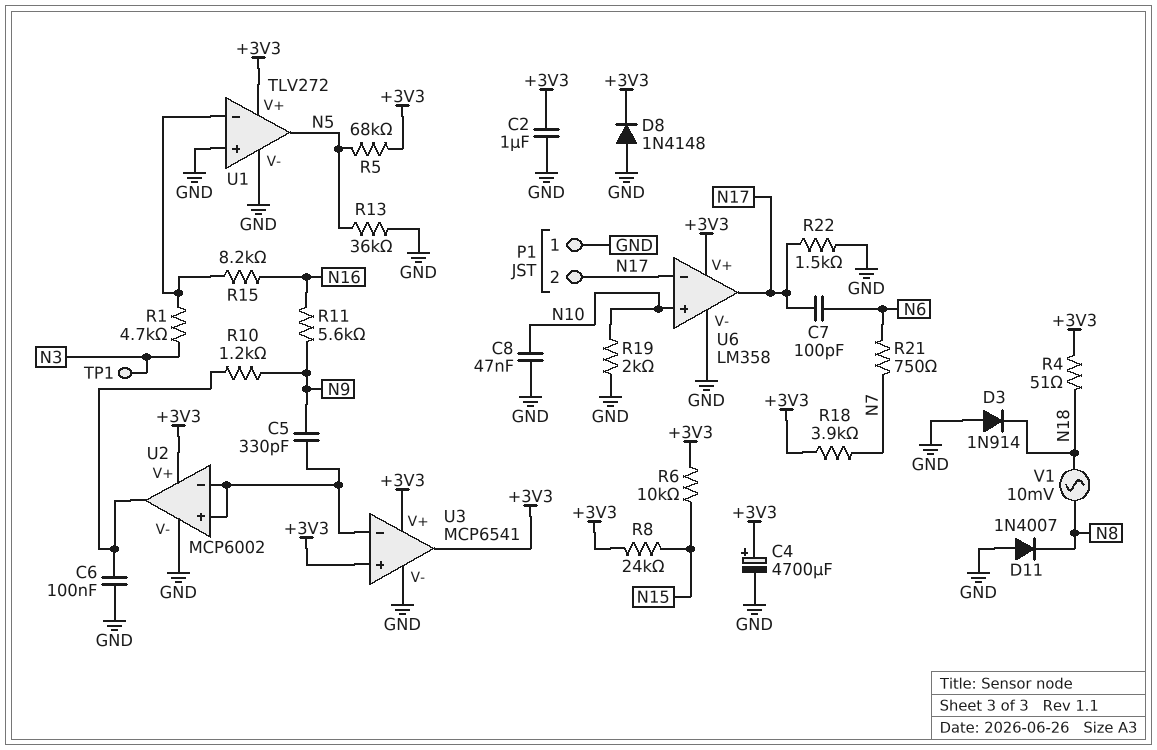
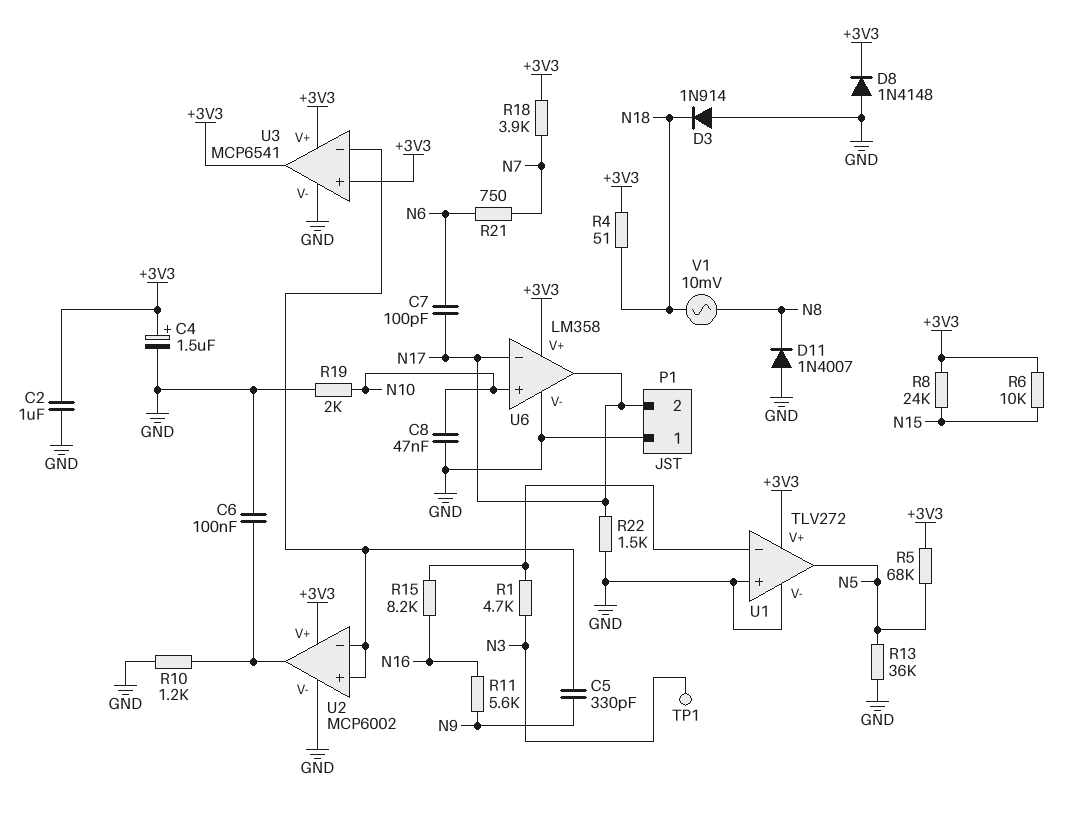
C4: 4700uF (plus +3V3, minus GND) -> 1.5uF (plus +3V3, minus GND)
R10: 1.2k (N9, U2/out) -> 1.2k (GND, U2/out)

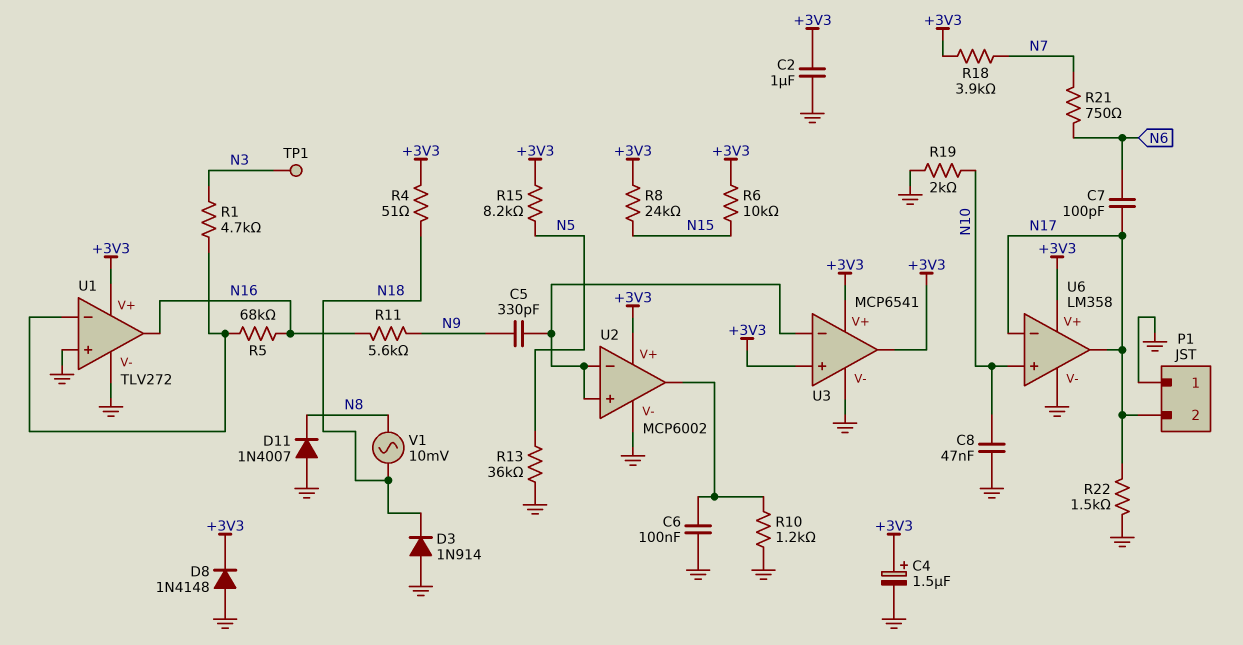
R5: 68k (+3V3, N5) -> 68k (N16, U1/in-)
R15: 8.2k (N16, U1/in-) -> 8.2k (+3V3, N5)
U1 pin out: N5 -> N16

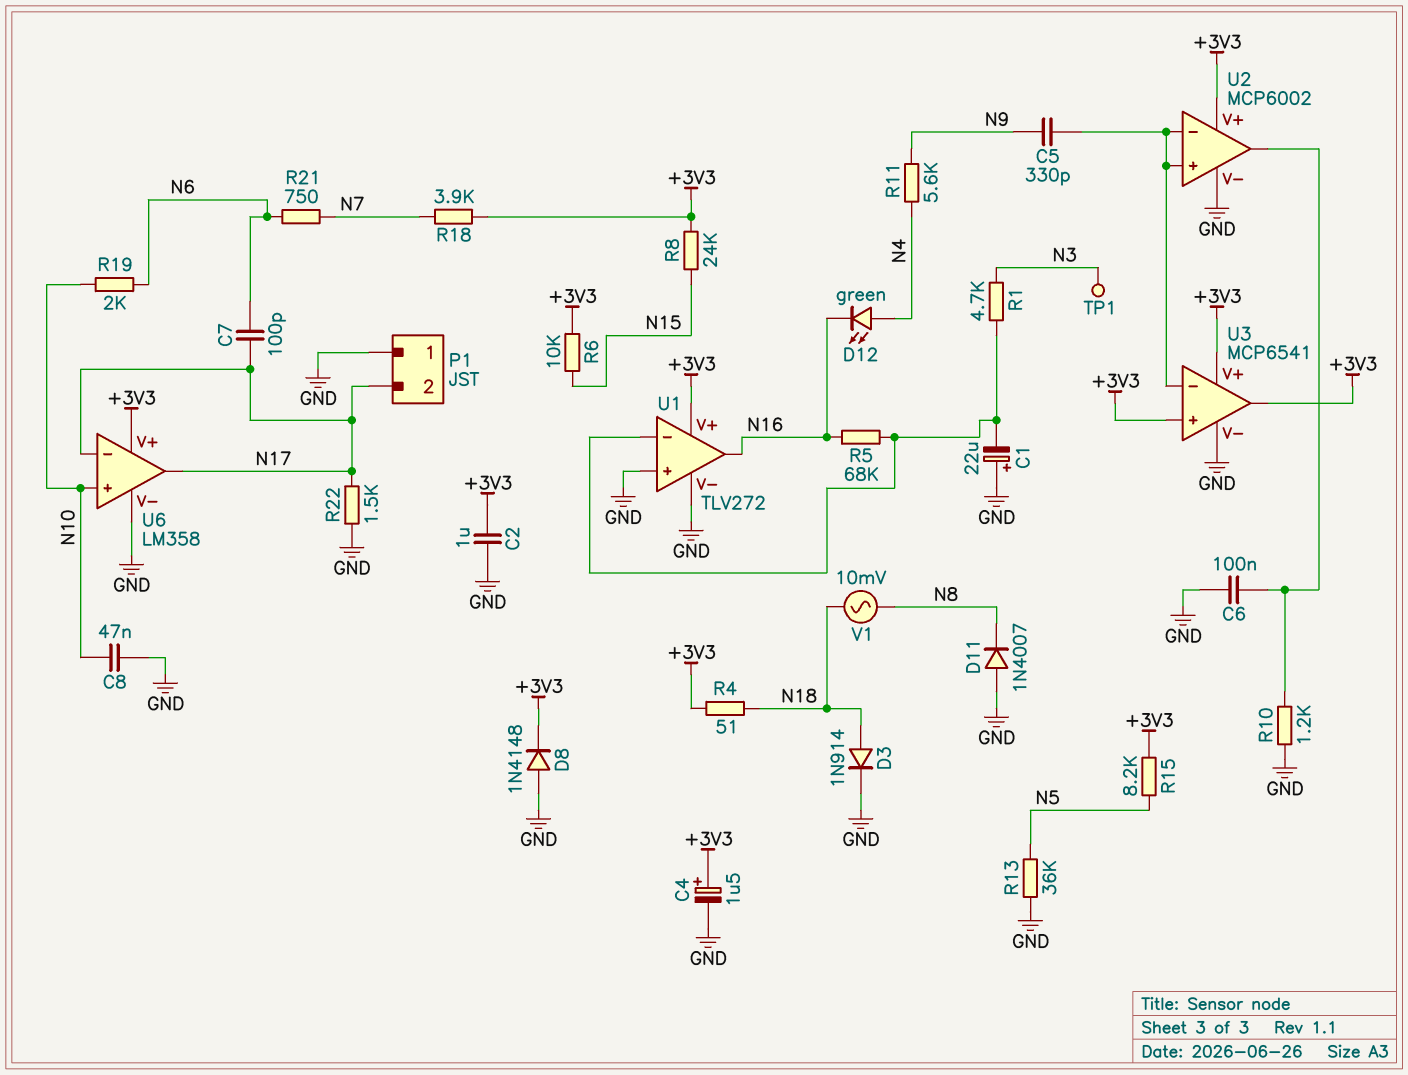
C1: none -> 22uF (plus GND, minus U1/in-)
D3: diode 1N914 (A GND, K N18) -> diode 1N914 (A N18, K GND)
D12: none -> LED green (A N4, K N16)
R11: 5.6k (N9, N16) -> 5.6k (N4, N9)
R19: 2k (GND, N10) -> 2k (N6, N10)

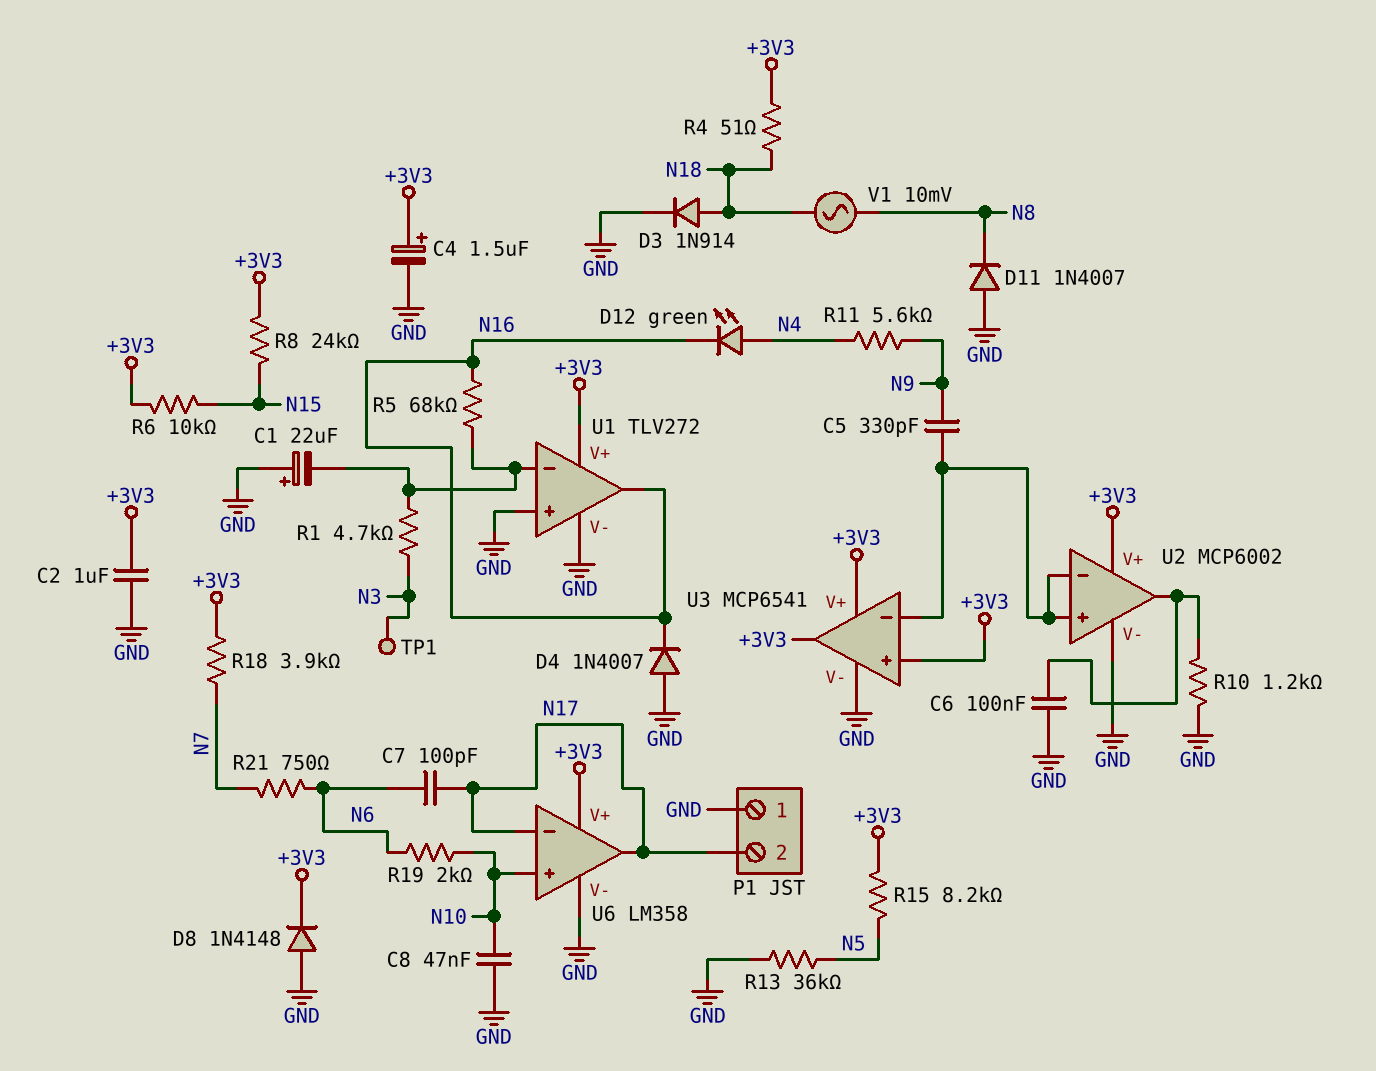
D4: none -> diode 1N4007 (A GND, K N16)
R22: 1.5k (GND, N17) -> none

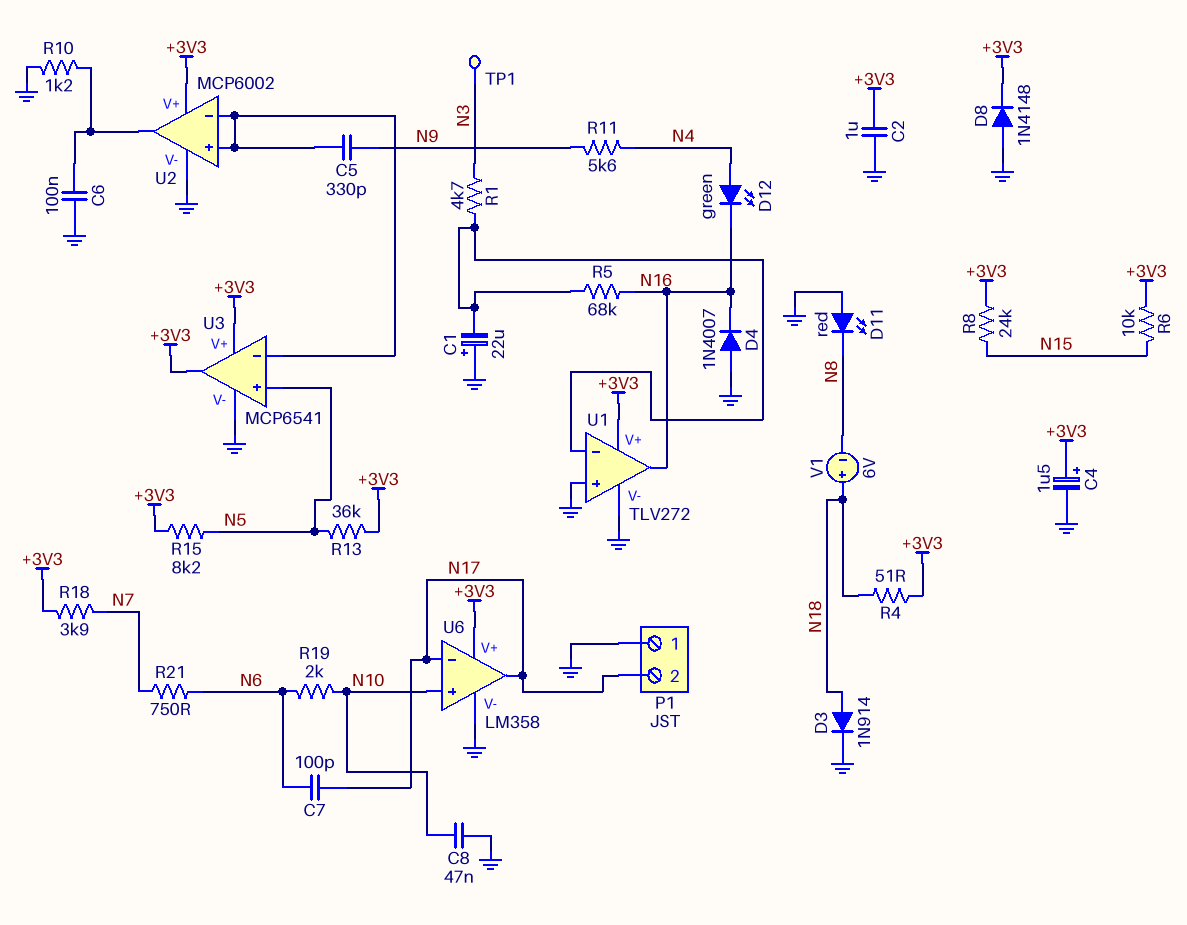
D11: diode 1N4007 (A GND, K N8) -> LED red (A GND, K N8)
R13: 36k (GND, N5) -> 36k (+3V3, N5)
U3 pin in+: +3V3 -> N5
V1: AC 10mV (N8, N18) -> 6V (plus N18, minus N8)

